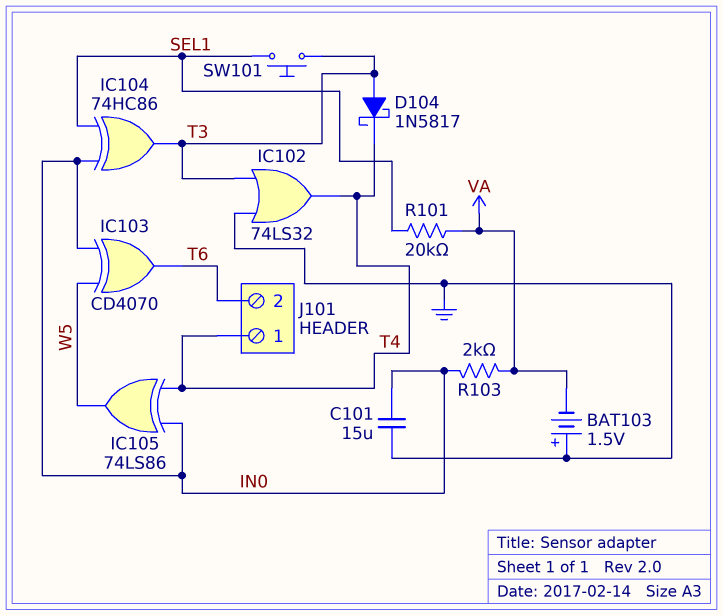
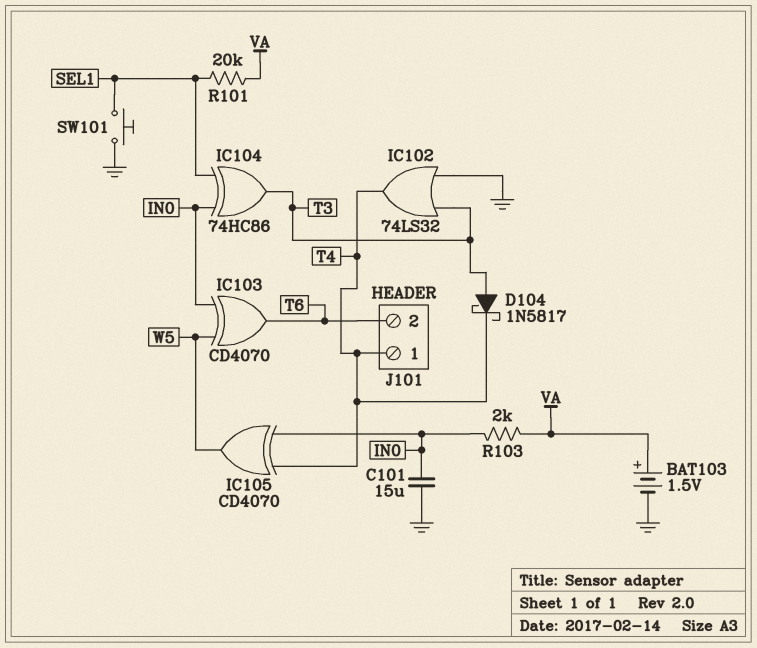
BAT103: 1.5V (plus GND, minus VA) -> 1.5V (plus VA, minus GND)
IC105: XOR 74LS86 (in IN0, in T4, out W5) -> XOR CD4070 (in IN0, in T4, out W5)
SW101: button (SEL1, T3) -> button (GND, SEL1)

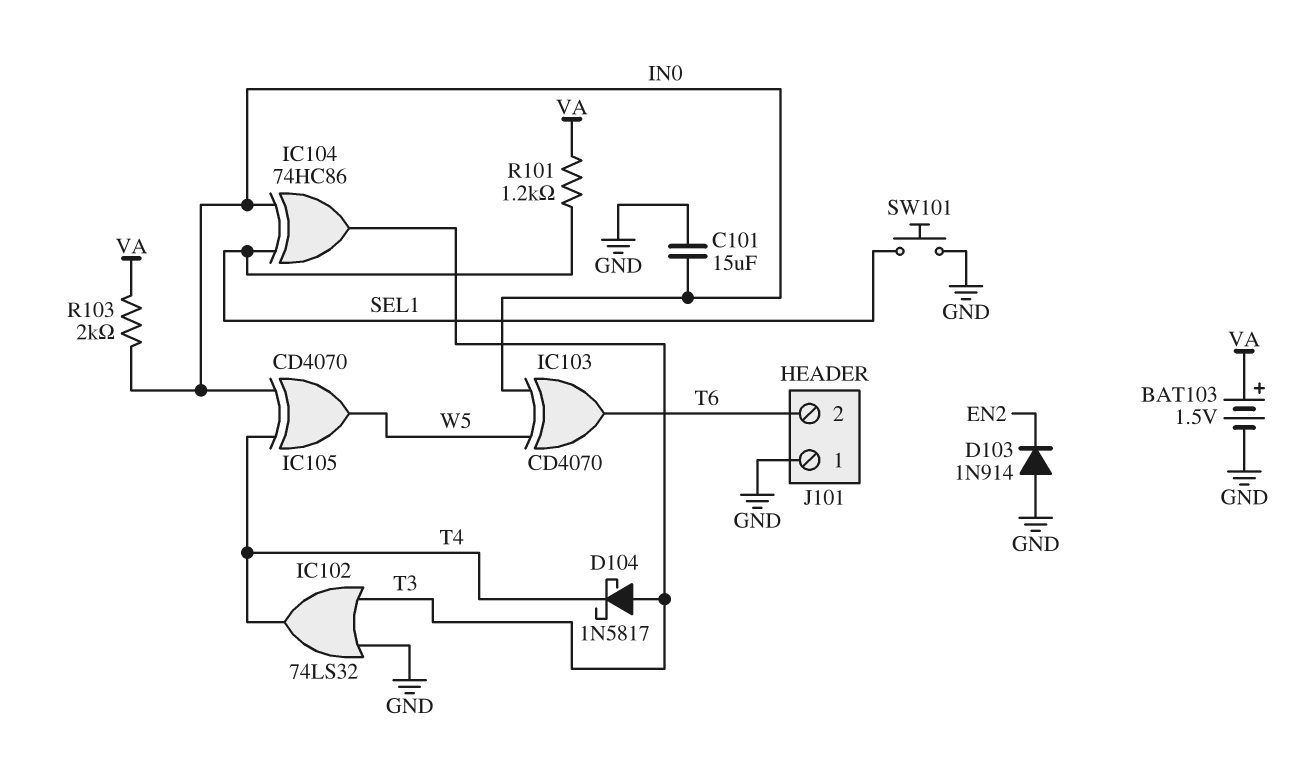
D103: none -> diode 1N914 (A GND, K EN2)
J101 pin 1: T4 -> GND
R101: 20k (SEL1, VA) -> 1.2k (SEL1, VA)

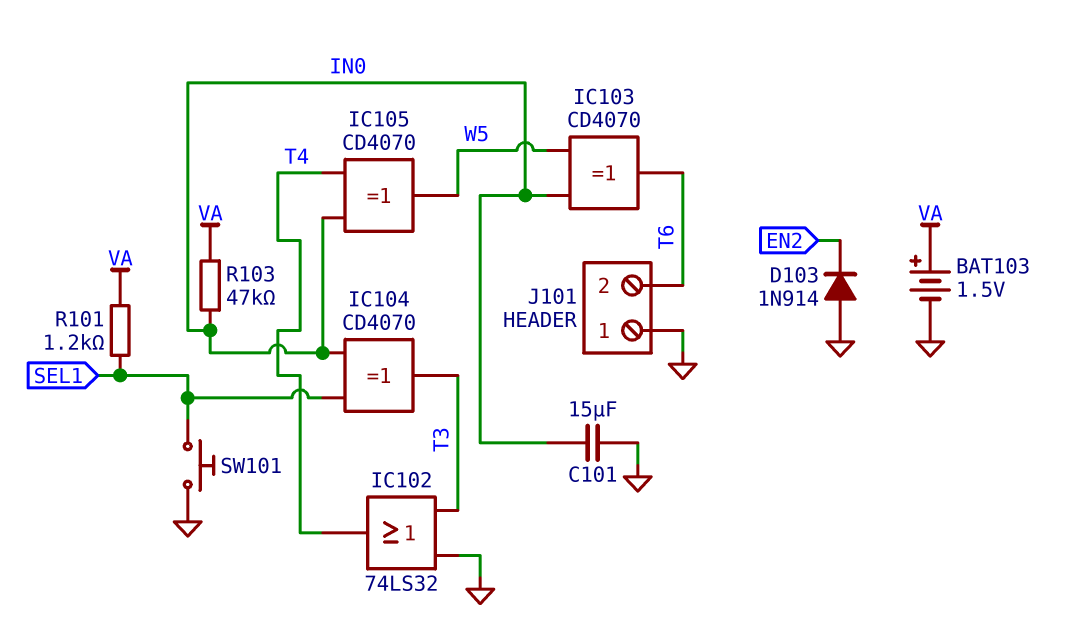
D104: schottky 1N5817 (A T3, K T4) -> none
IC104: XOR 74HC86 (in IN0, in SEL1, out T3) -> XOR CD4070 (in IN0, in SEL1, out T3)
R103: 2k (IN0, VA) -> 47k (IN0, VA)

